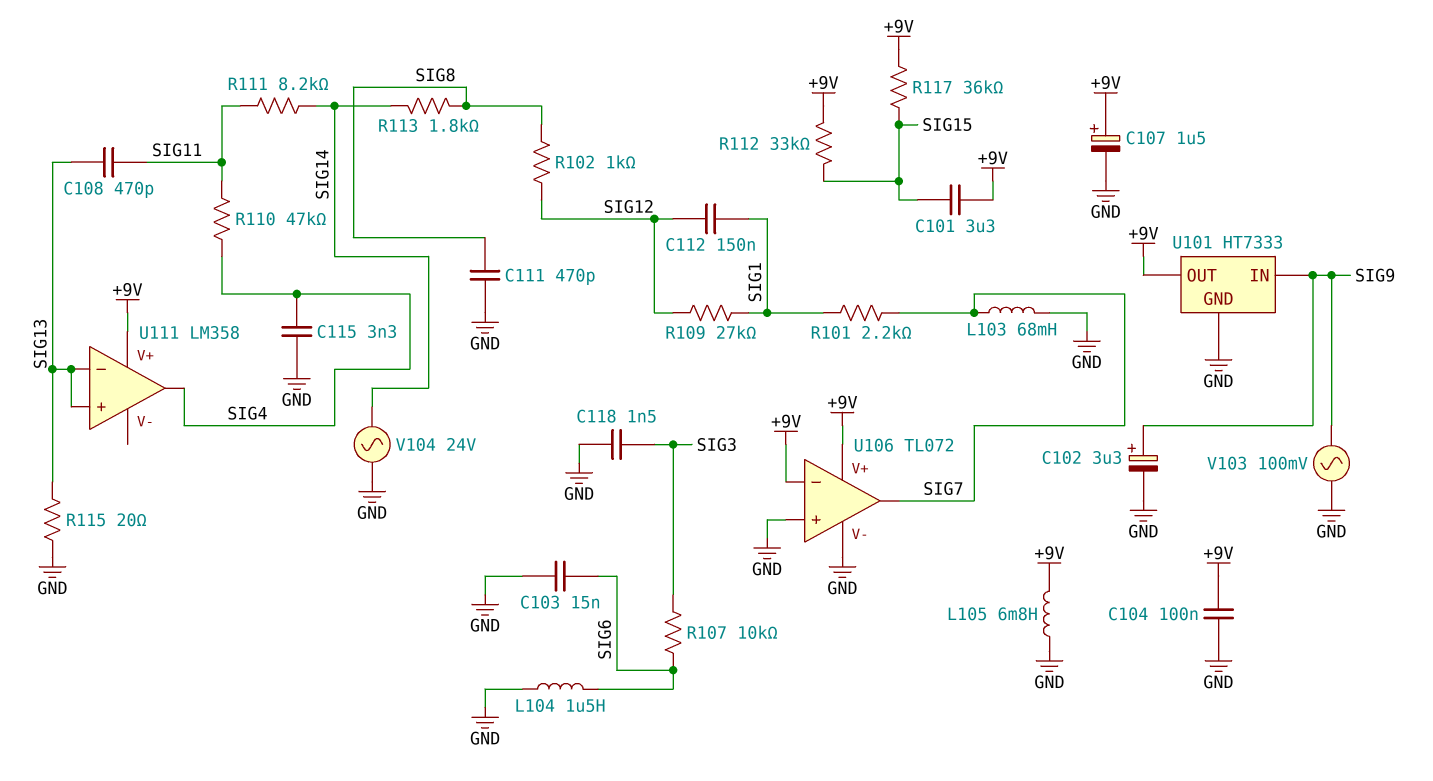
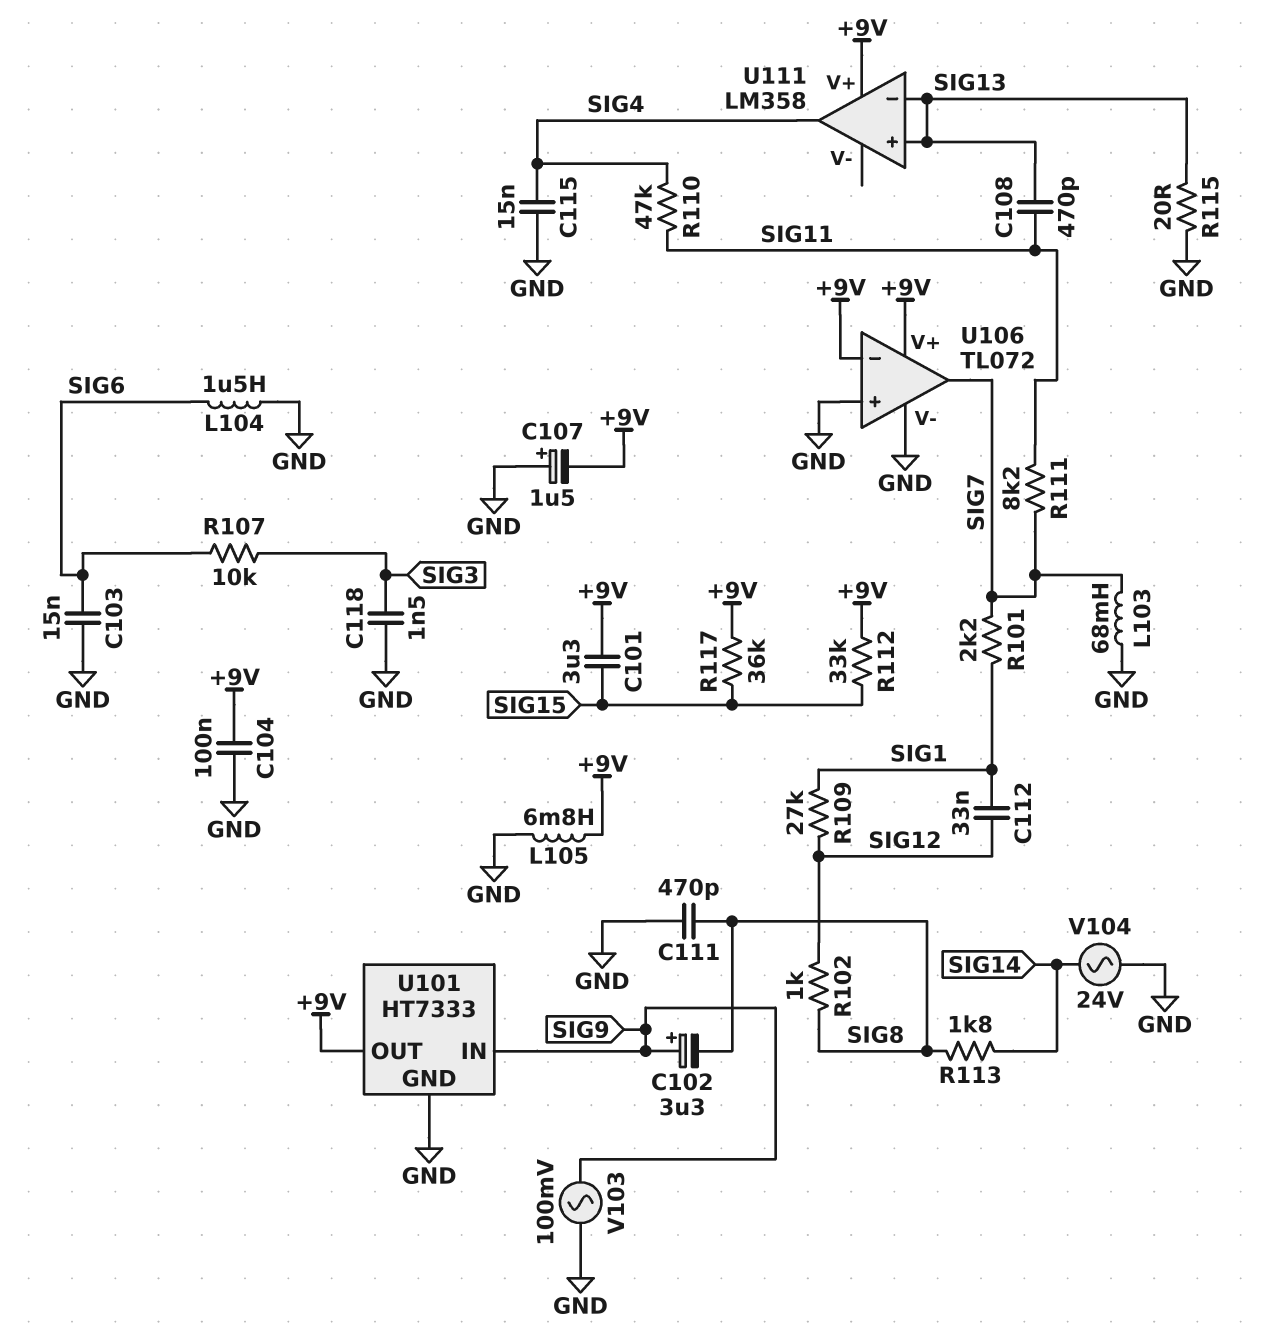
C102: 3.3uF (plus SIG9, minus GND) -> 3.3uF (plus SIG9, minus SIG8)
C107: 1.5uF (plus +9V, minus GND) -> 1.5uF (plus GND, minus +9V)
C112: 150nF (SIG1, SIG12) -> 33nF (SIG1, SIG12)
C115: 3.3nF (GND, SIG4) -> 15nF (GND, SIG4)
R111: 8.2k (SIG11, SIG14) -> 8.2k (SIG7, SIG11)

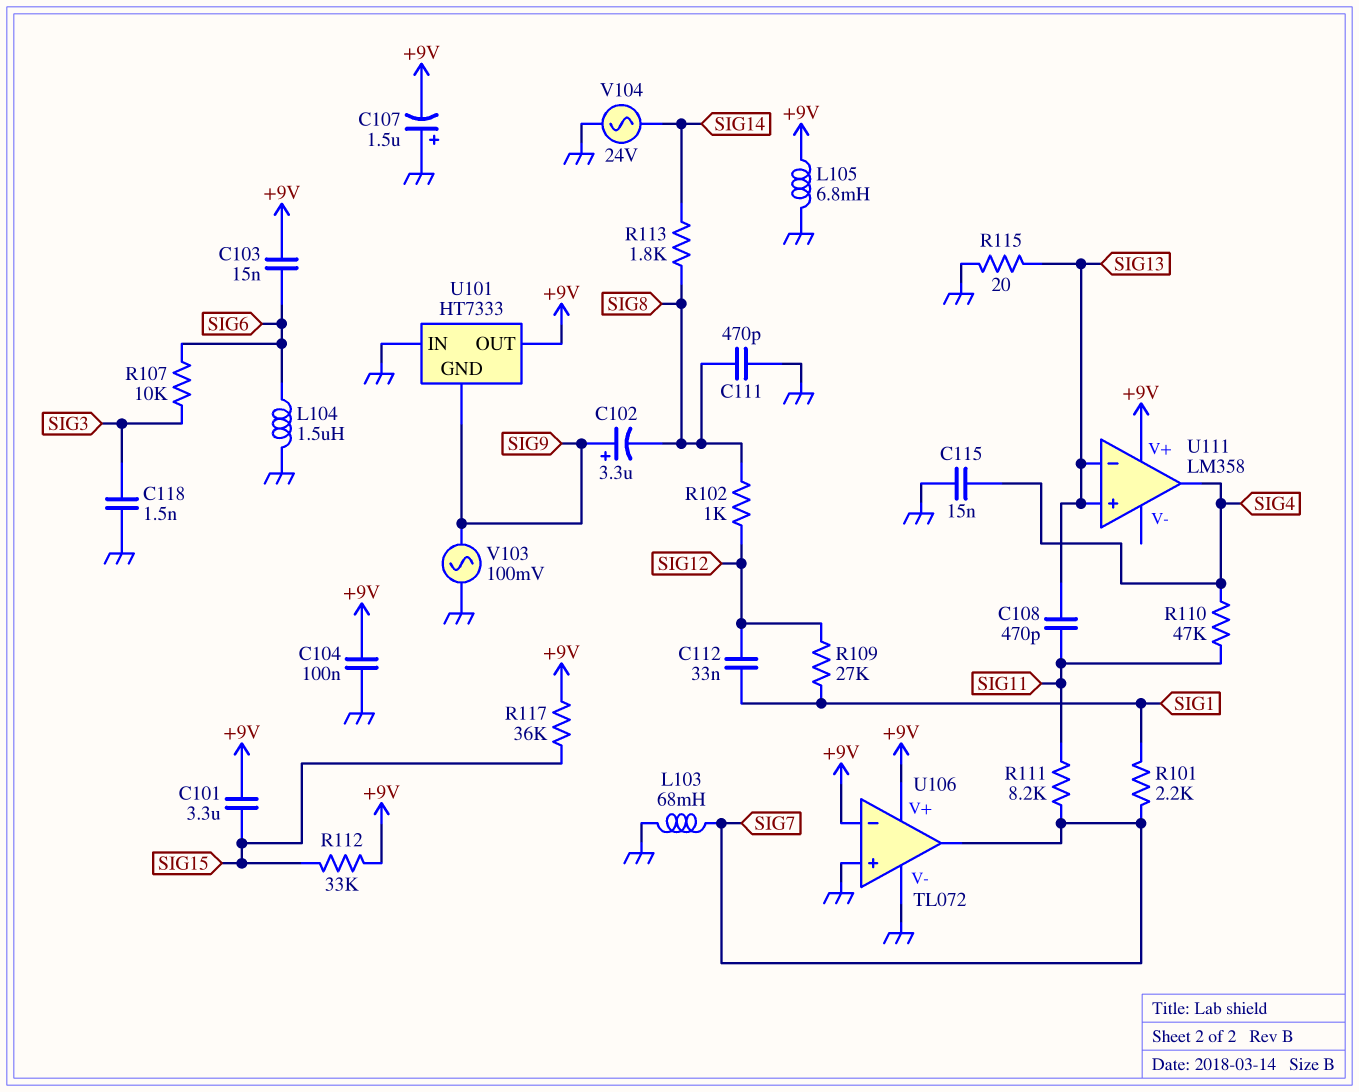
C103: 15nF (GND, SIG6) -> 15nF (+9V, SIG6)
U101 pin GND: GND -> SIG9
U101 pin IN: SIG9 -> GND

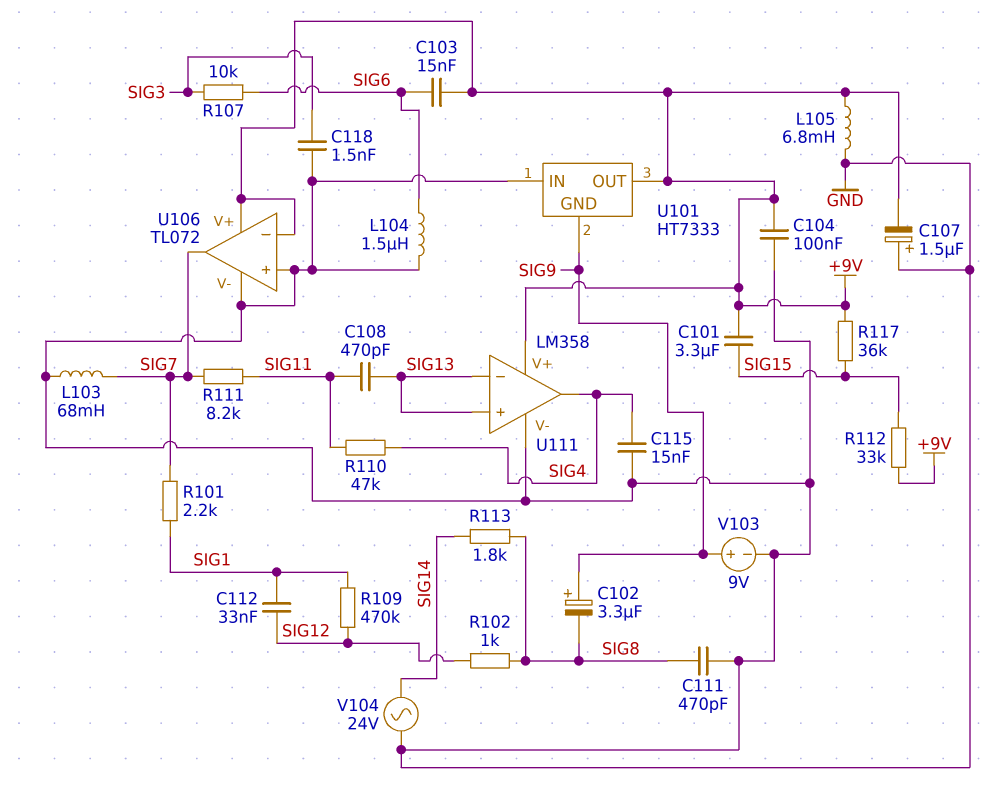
R109: 27k (SIG1, SIG12) -> 470k (SIG1, SIG12)
R115: 20 (GND, SIG13) -> none
U111 pin V-: none -> GND
V103: AC 100mV (GND, SIG9) -> 9V (plus SIG9, minus GND)

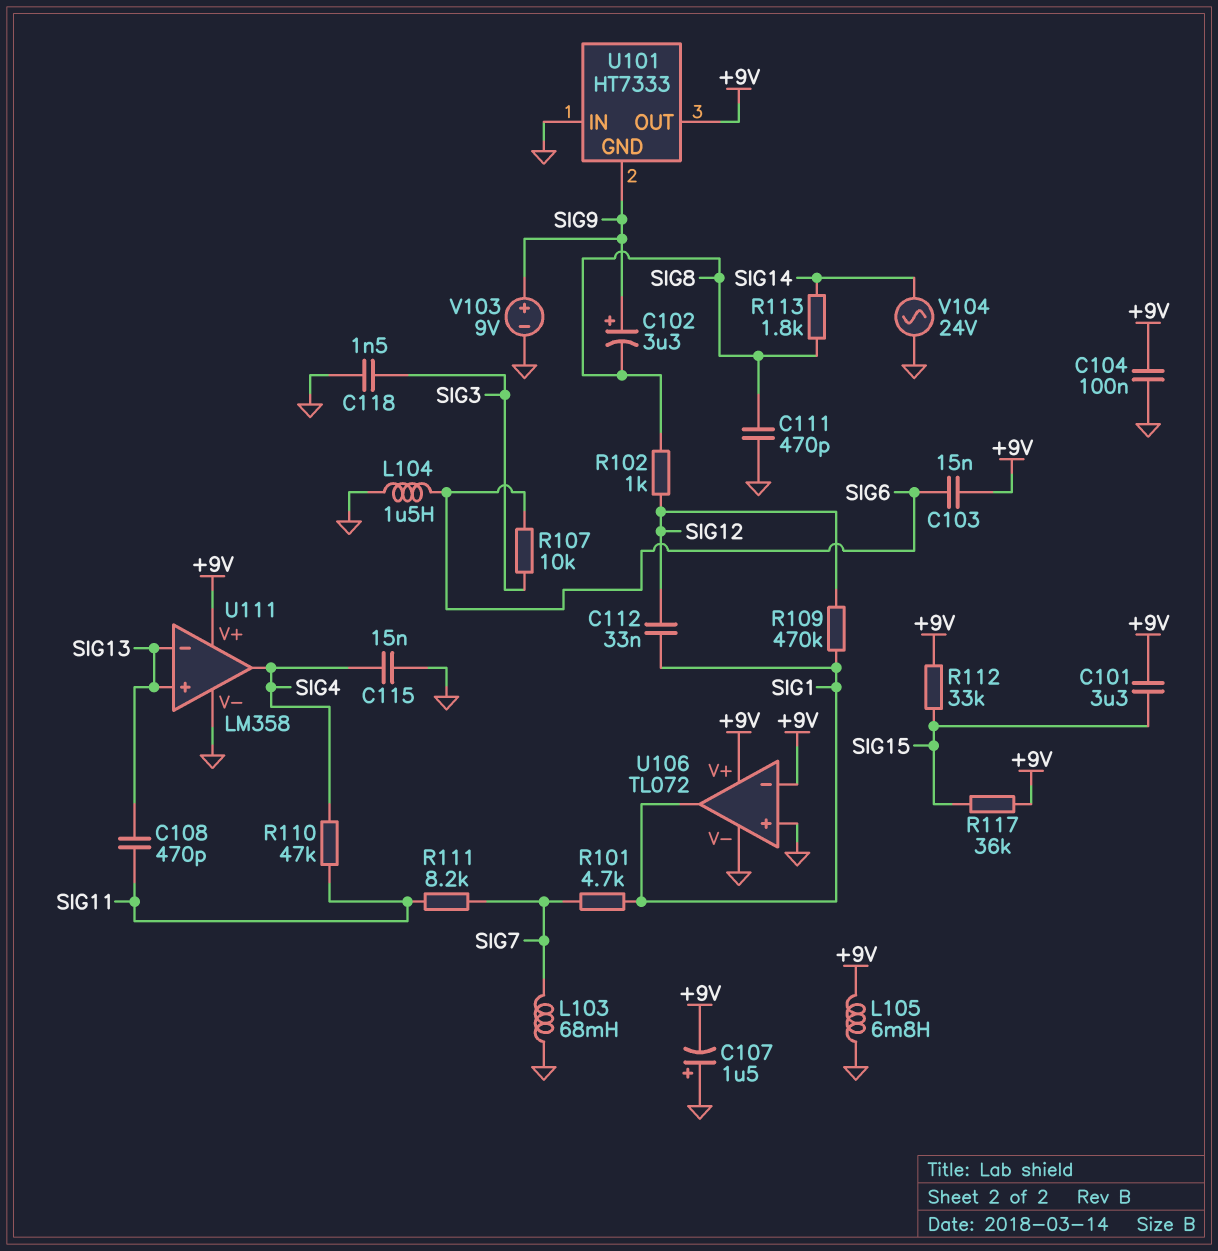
R101: 2.2k (SIG1, SIG7) -> 4.7k (SIG1, SIG7)
U106 pin out: SIG7 -> SIG1

